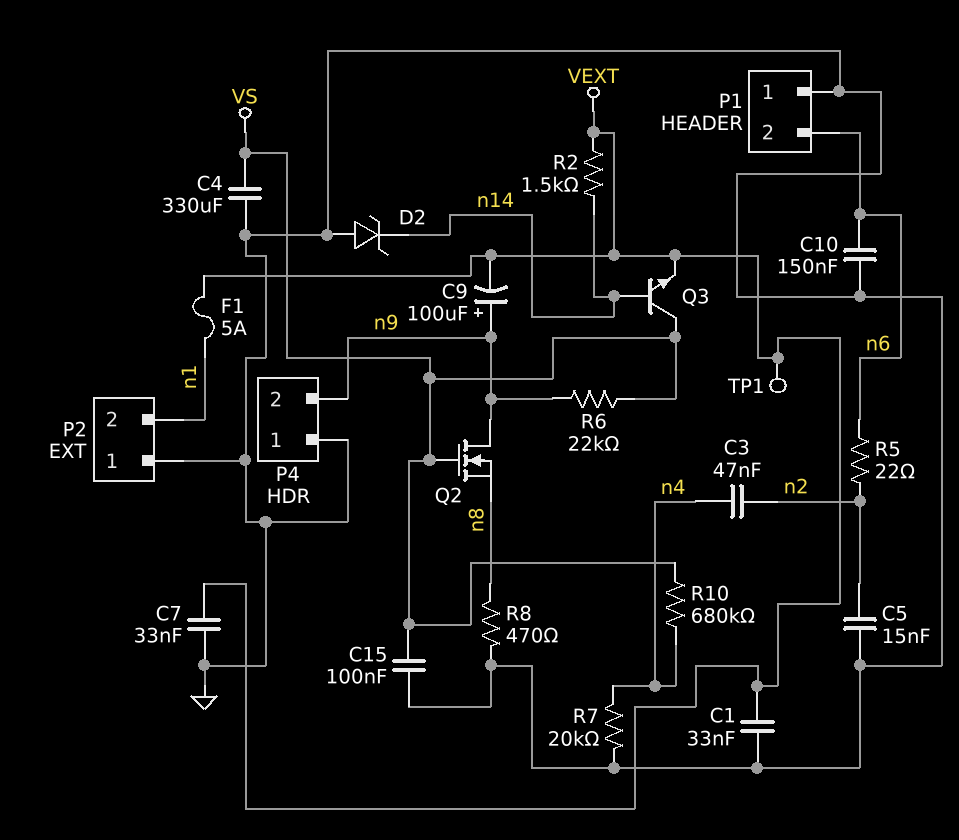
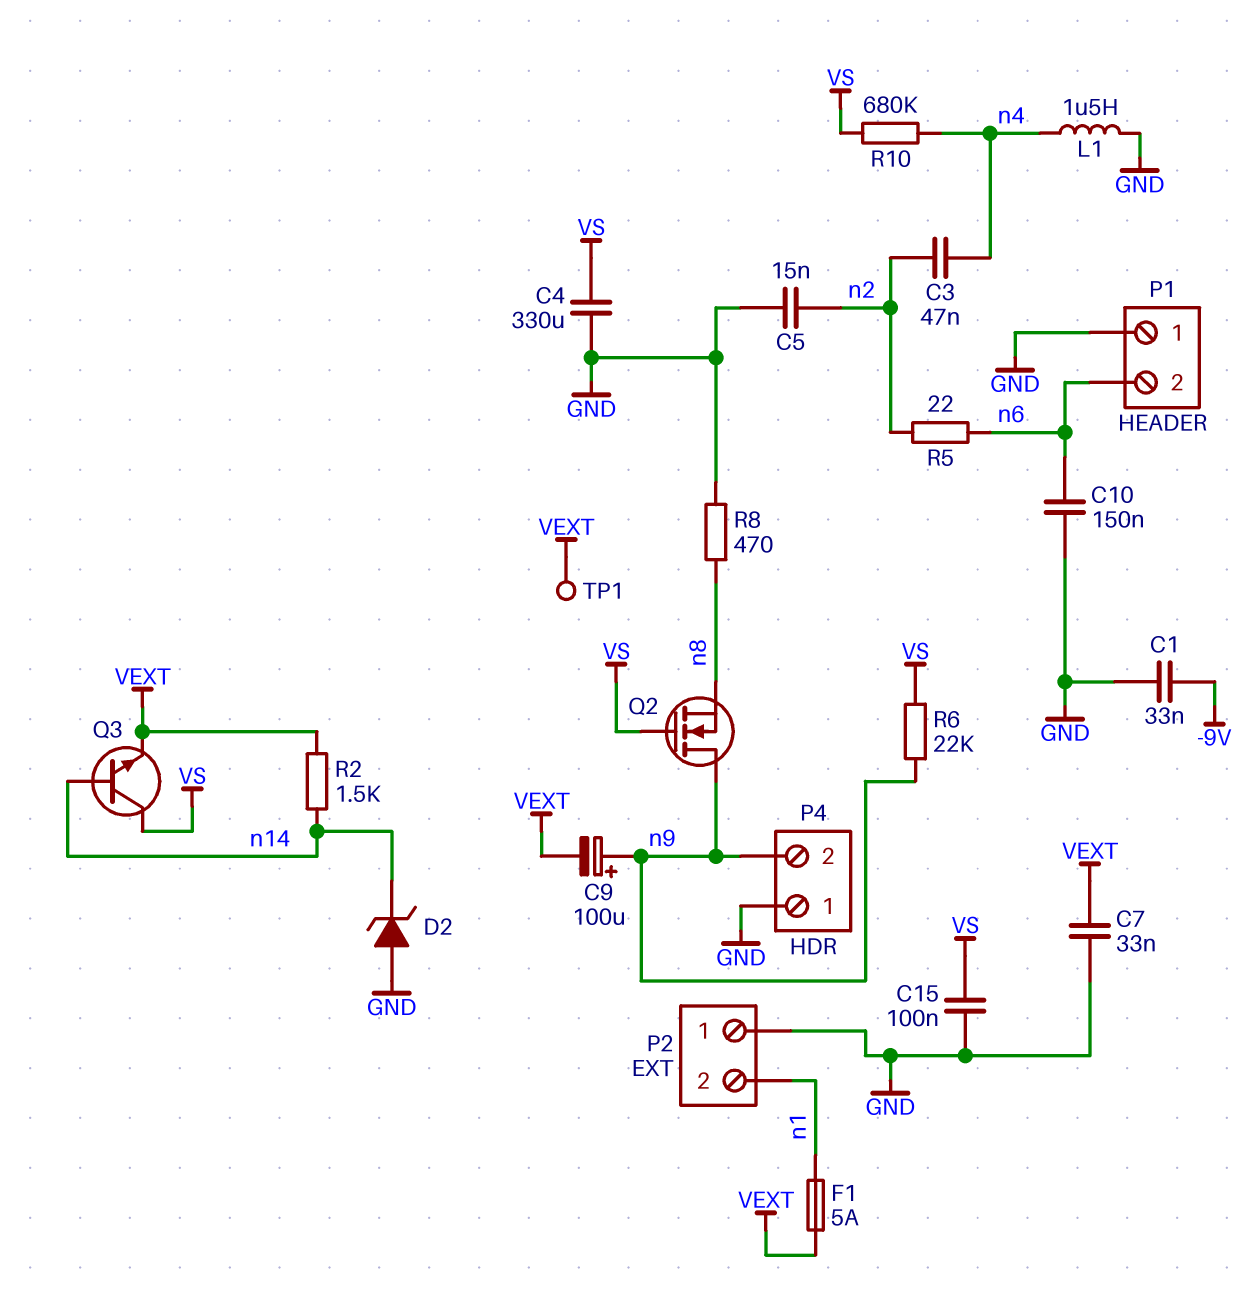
C1: 33nF (GND, VEXT) -> 33nF (-9V, GND)
L1: none -> 1.5uH (GND, n4)
R7: 20k (GND, n4) -> none

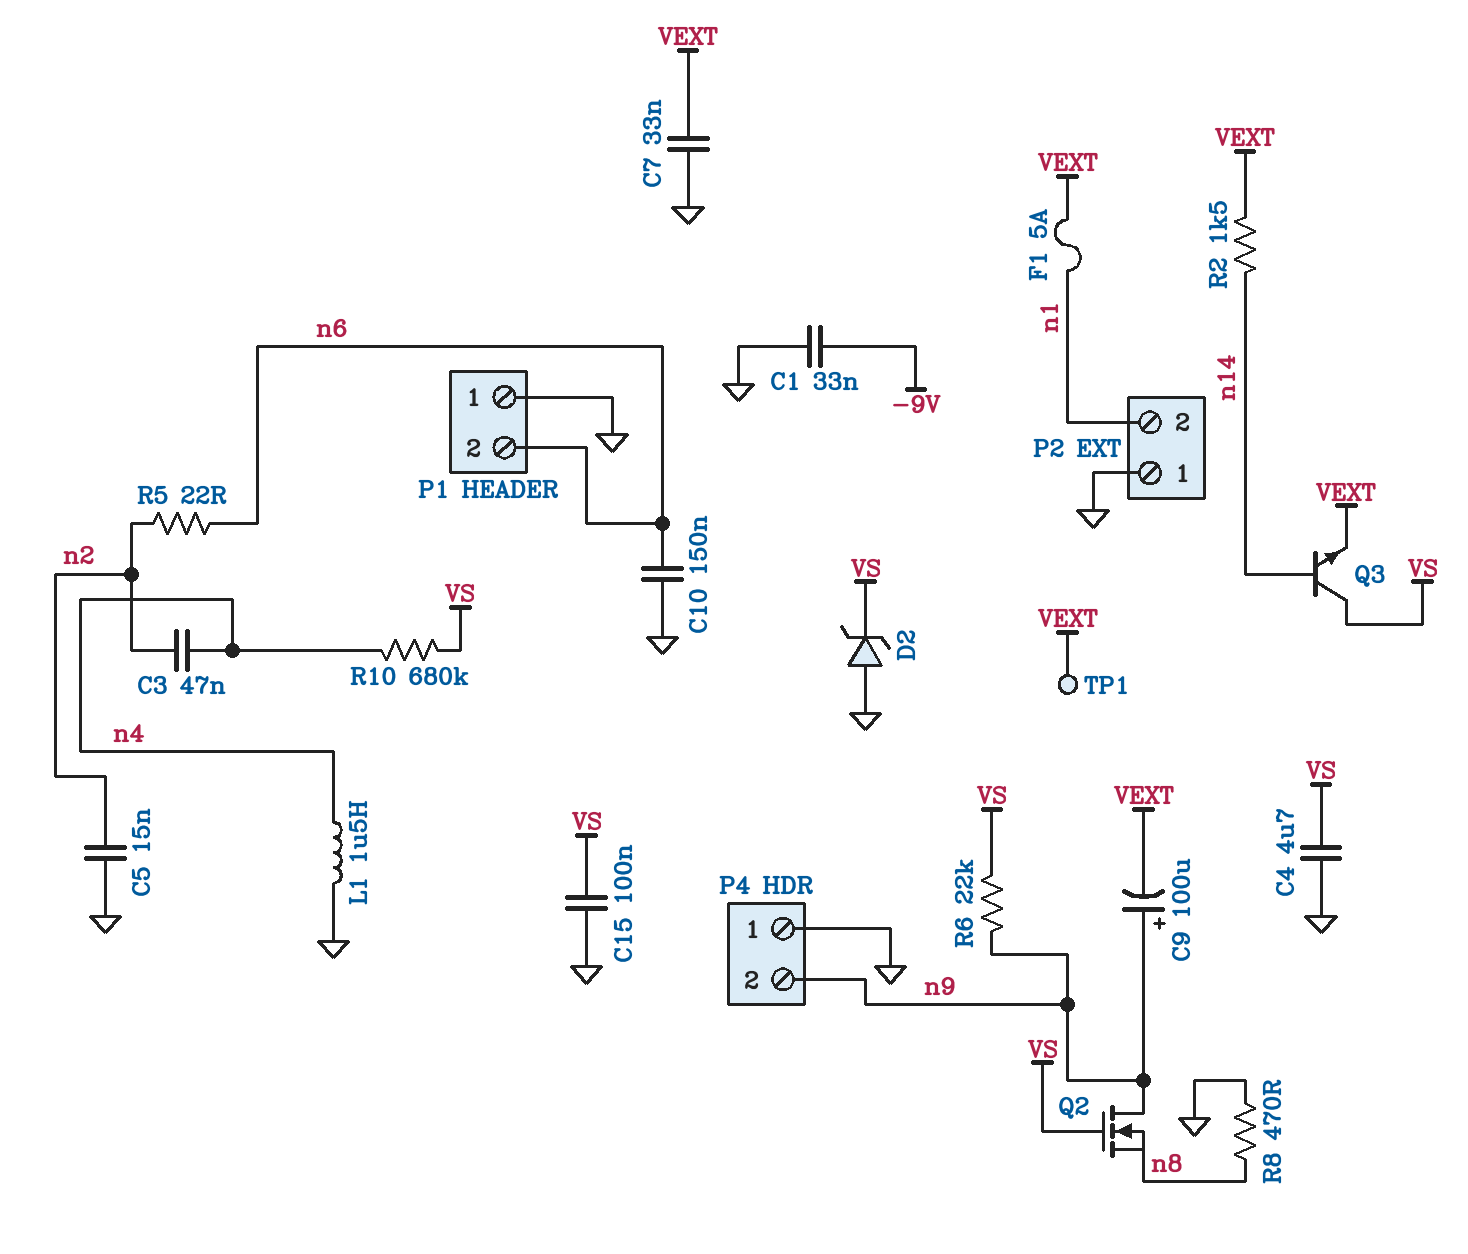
C4: 330uF (GND, VS) -> 4.7uF (GND, VS)
D2: zener (A GND, K n14) -> zener (A GND, K VS)

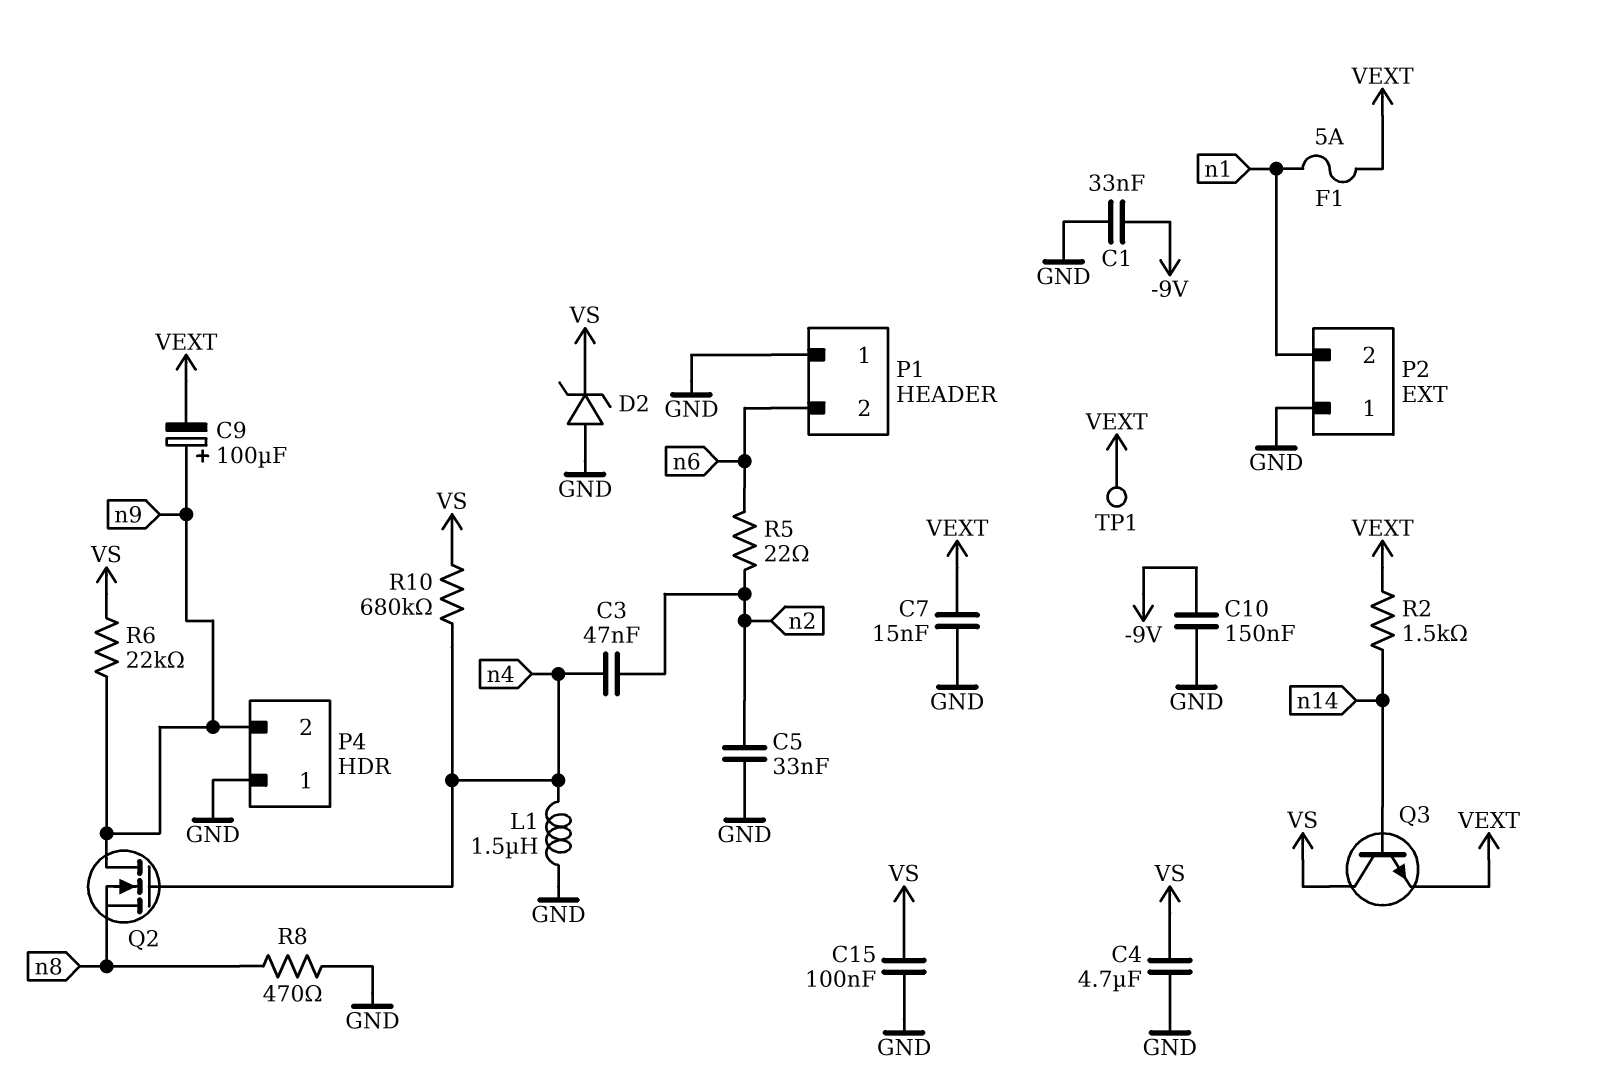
C5: 15nF (GND, n2) -> 33nF (GND, n2)
C7: 33nF (GND, VEXT) -> 15nF (GND, VEXT)
C10: 150nF (GND, n6) -> 150nF (-9V, GND)
Q2: NMOS (G VS, D n9, S n8) -> NMOS (G n4, D n9, S n8)

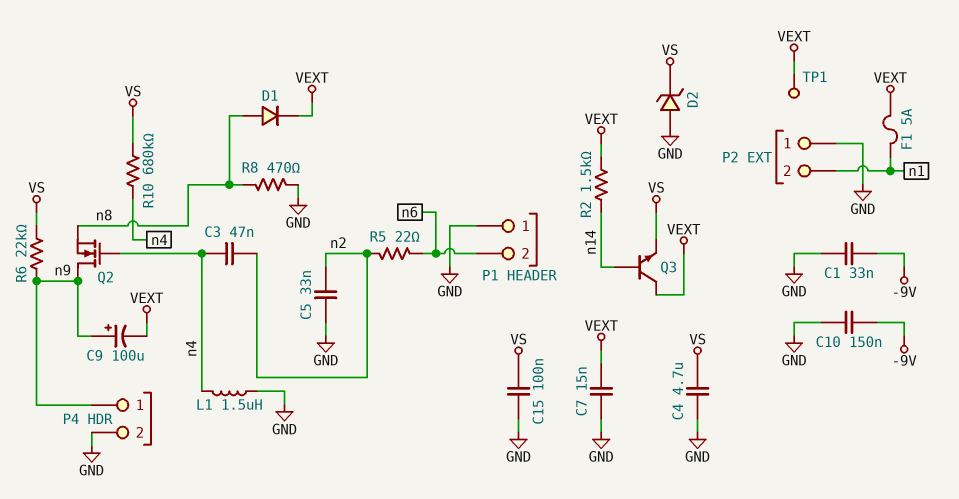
D1: none -> diode (A n8, K VEXT)
P4 pin 1: GND -> n9
P4 pin 2: n9 -> GND
Q3: NPN (B n14, C VS, E VEXT) -> NPN (B n14, C VEXT, E VS)

